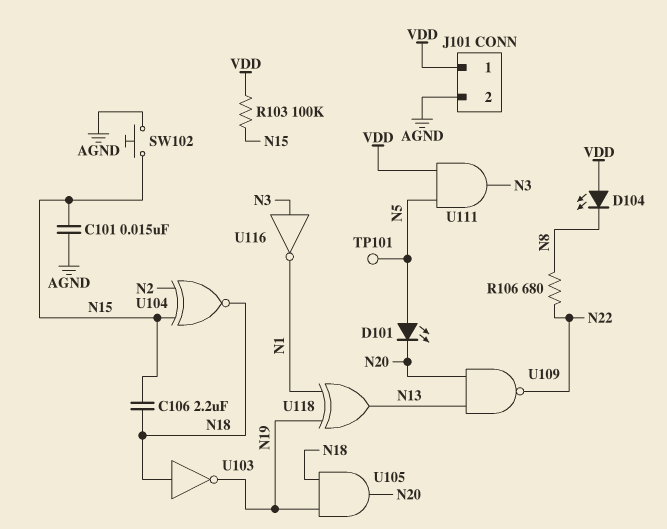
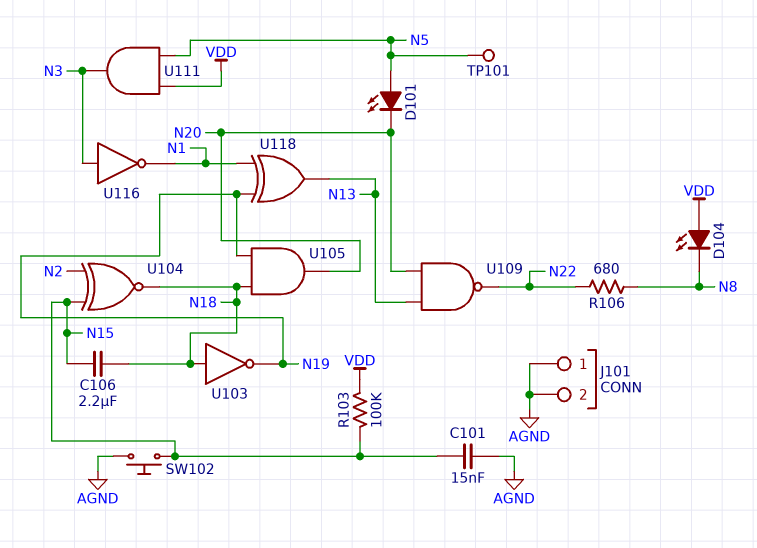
J101 pin 1: VDD -> AGND

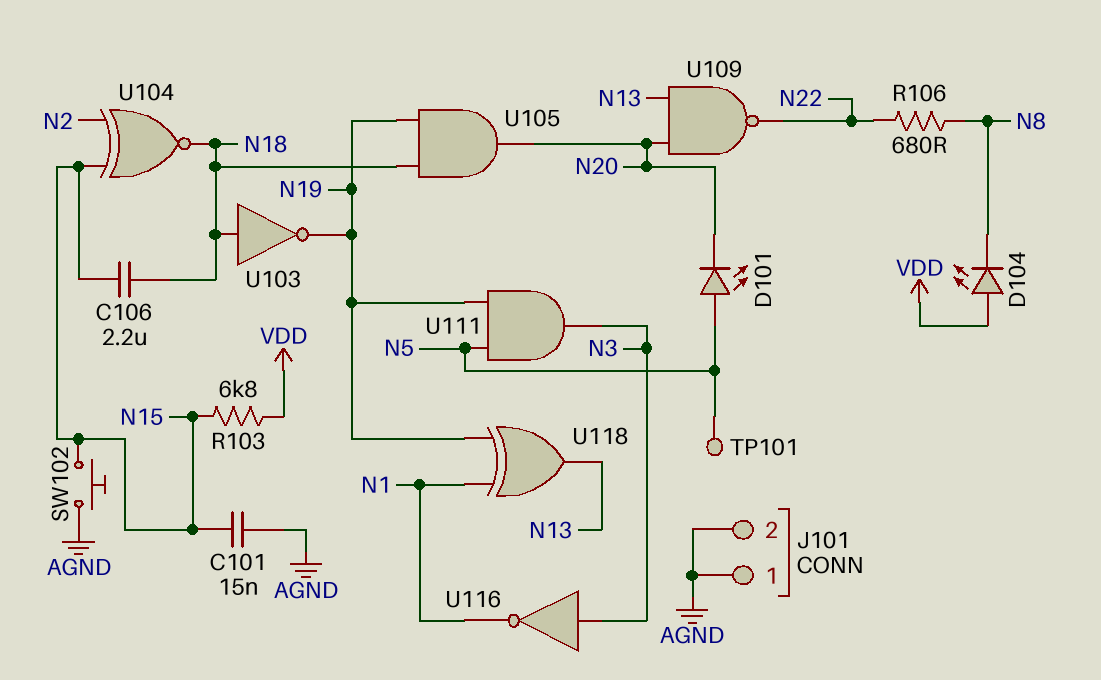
R103: 100k (N15, VDD) -> 6.8k (N15, VDD)
U111: AND (in N5, in VDD, out N3) -> AND (in N5, in N19, out N3)

